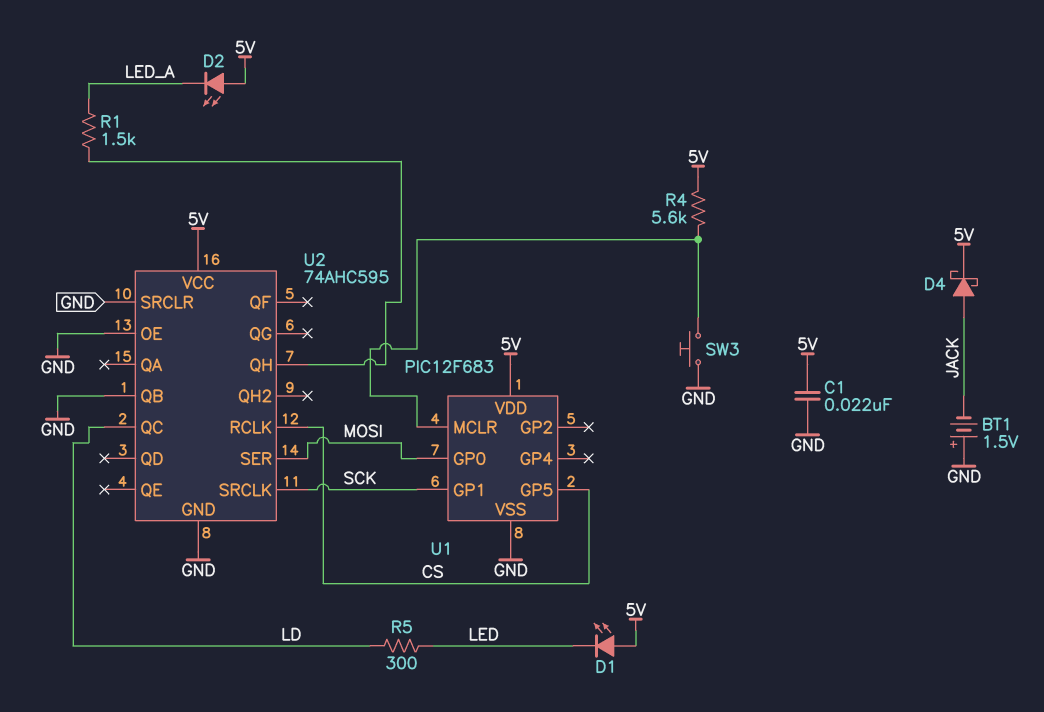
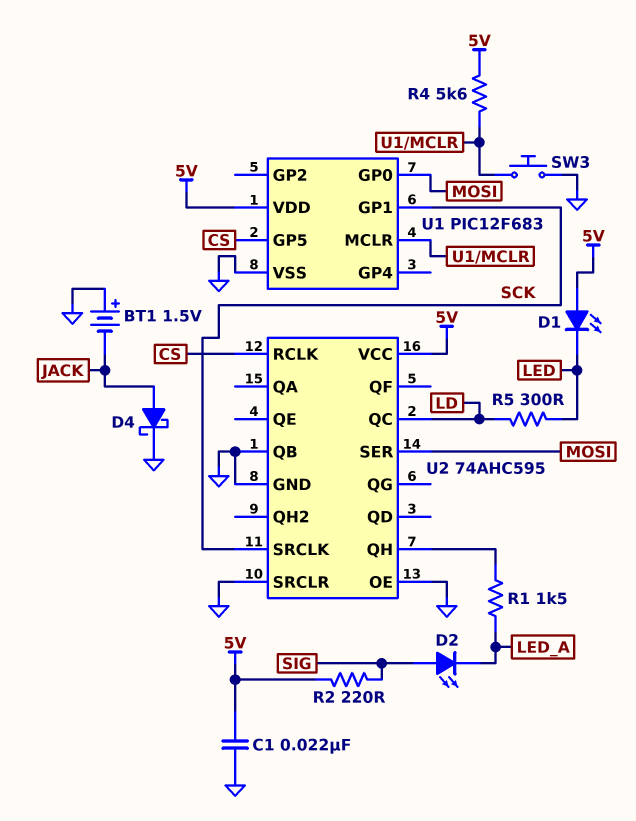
D2: LED (A 5V, K LED_A) -> LED (A SIG, K LED_A)
D4: schottky (A JACK, K 5V) -> schottky (A JACK, K GND)
R2: none -> 220 (5V, SIG)

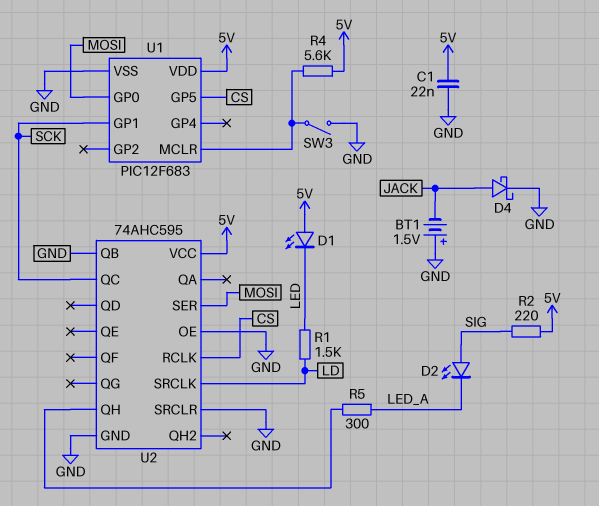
R1: 1.5k (LED_A, U2/QH) -> 1.5k (LD, LED)
R5: 300 (LD, LED) -> 300 (LED_A, U2/QH)
SW3: button (GND, U1/MCLR) -> switch (GND, U1/MCLR)
U2 pin QC: LD -> SCK
U2 pin SRCLK: SCK -> LD

